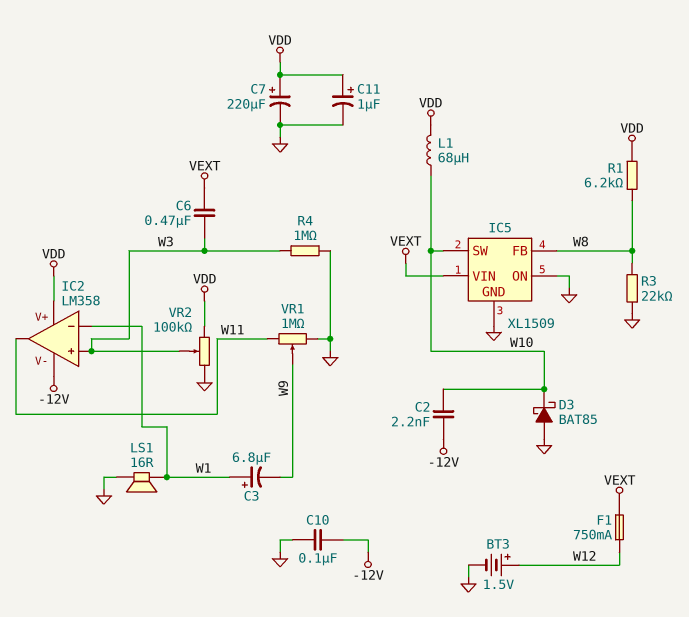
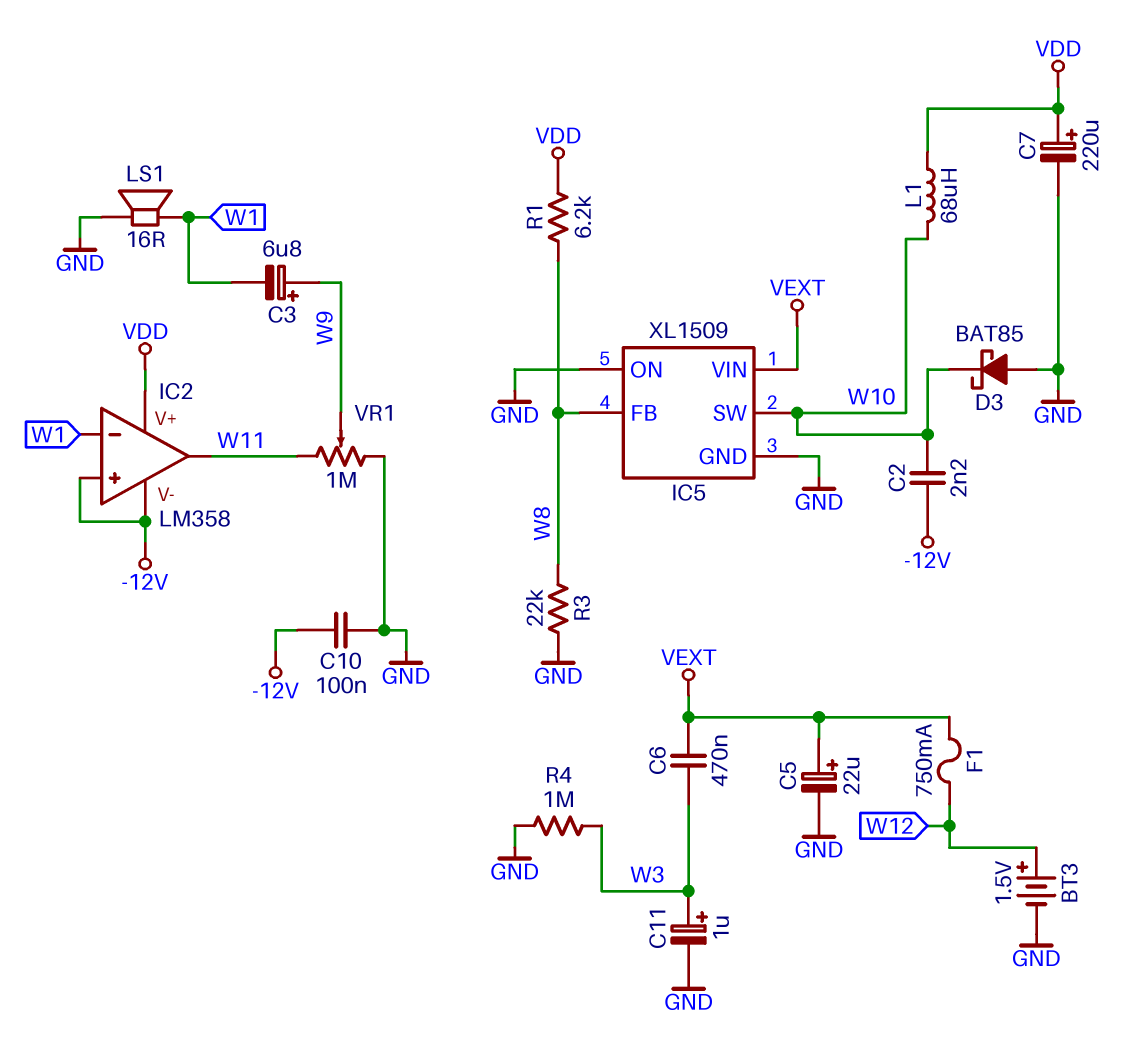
C3: 6.8uF (plus W1, minus W9) -> 6.8uF (plus W9, minus W1)
C5: none -> 22uF (plus VEXT, minus GND)
C11: 1uF (plus VDD, minus GND) -> 1uF (plus W3, minus GND)
IC2 pin in+: W3 -> -12V
VR2: 100k (GND, VDD, wiper W3) -> none

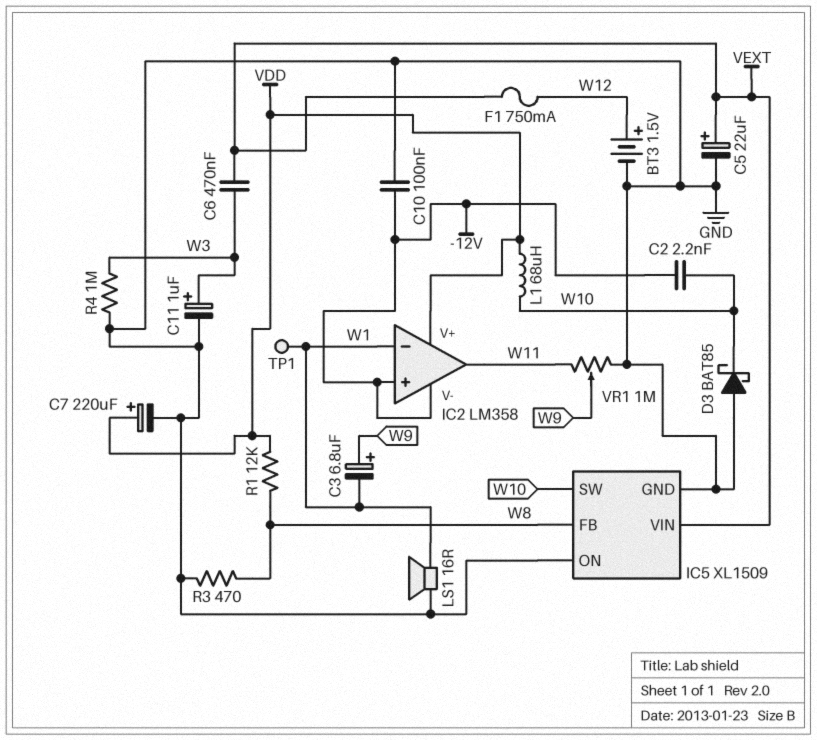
R1: 6.2k (VDD, W8) -> 12k (VDD, W8)
R3: 22k (GND, W8) -> 470 (GND, W8)
TP1: none -> test point (W1)

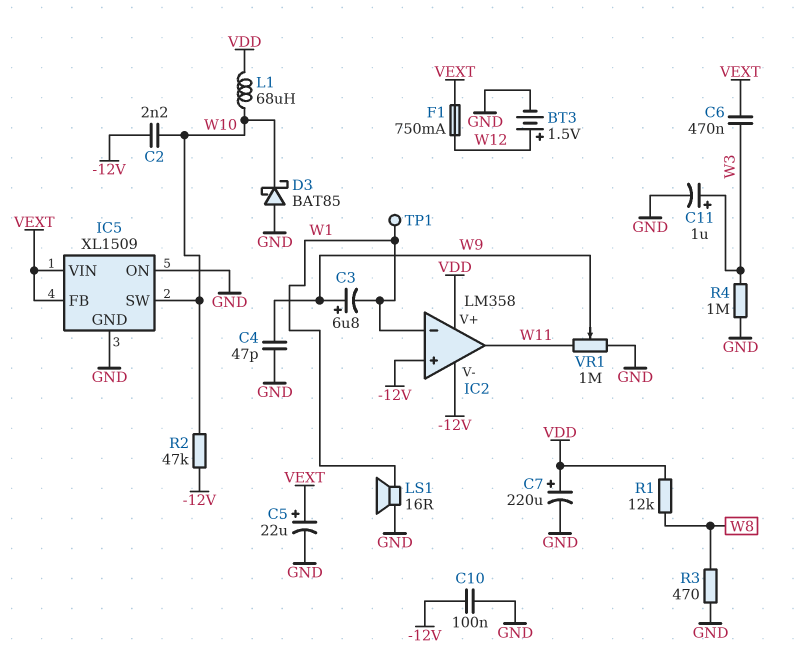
C4: none -> 47pF (GND, W9)
IC5 pin FB: W8 -> VEXT
R2: none -> 47k (-12V, W10)

